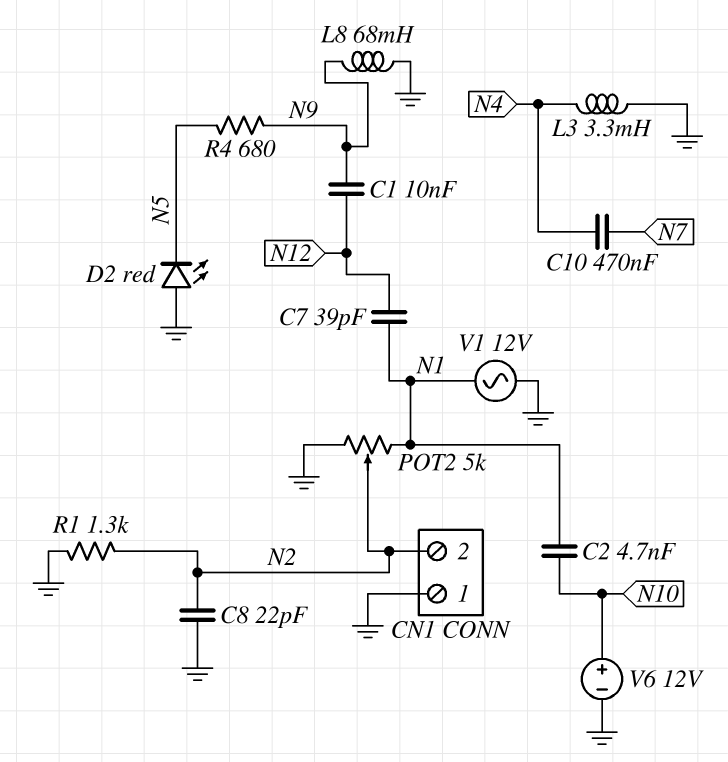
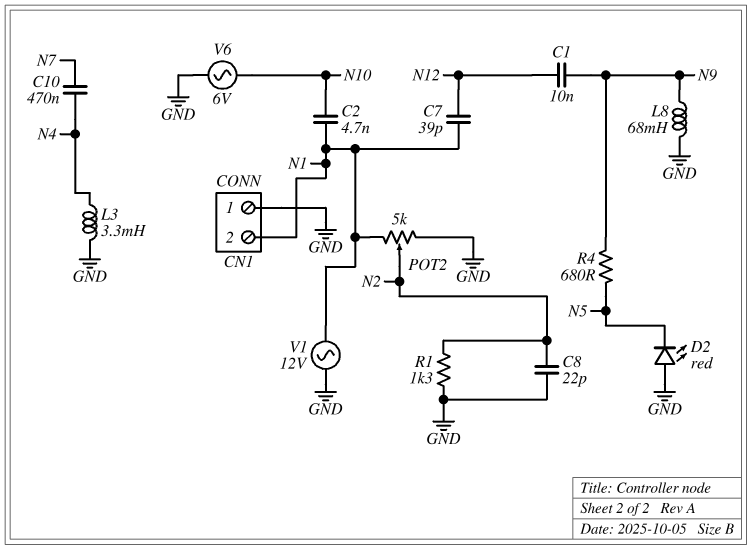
CN1 pin 2: N2 -> N1
V6: 12V (plus N10, minus GND) -> AC 6V (GND, N10)

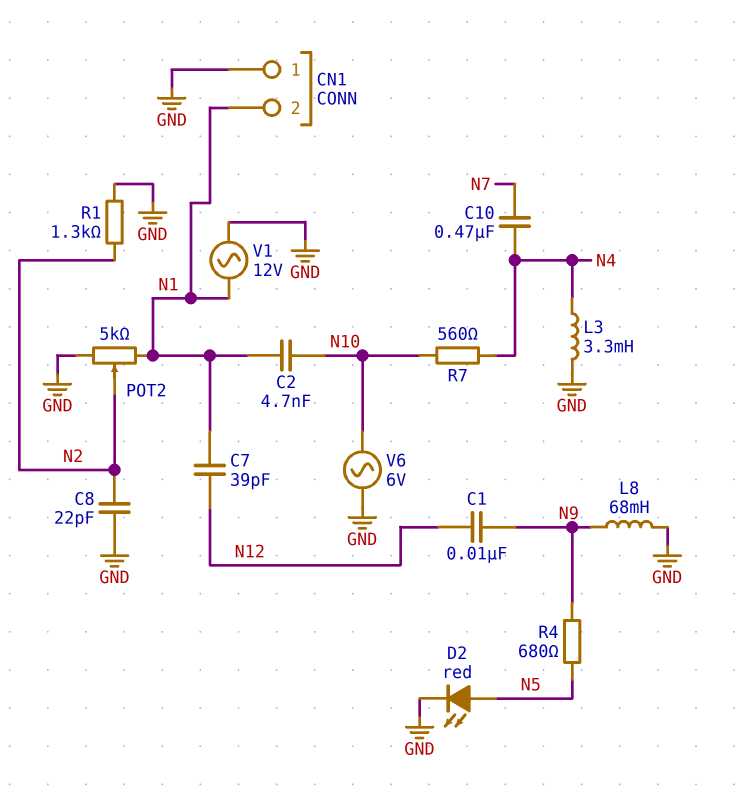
D2: LED red (A GND, K N5) -> LED red (A N5, K GND)
R7: none -> 560 (N4, N10)

